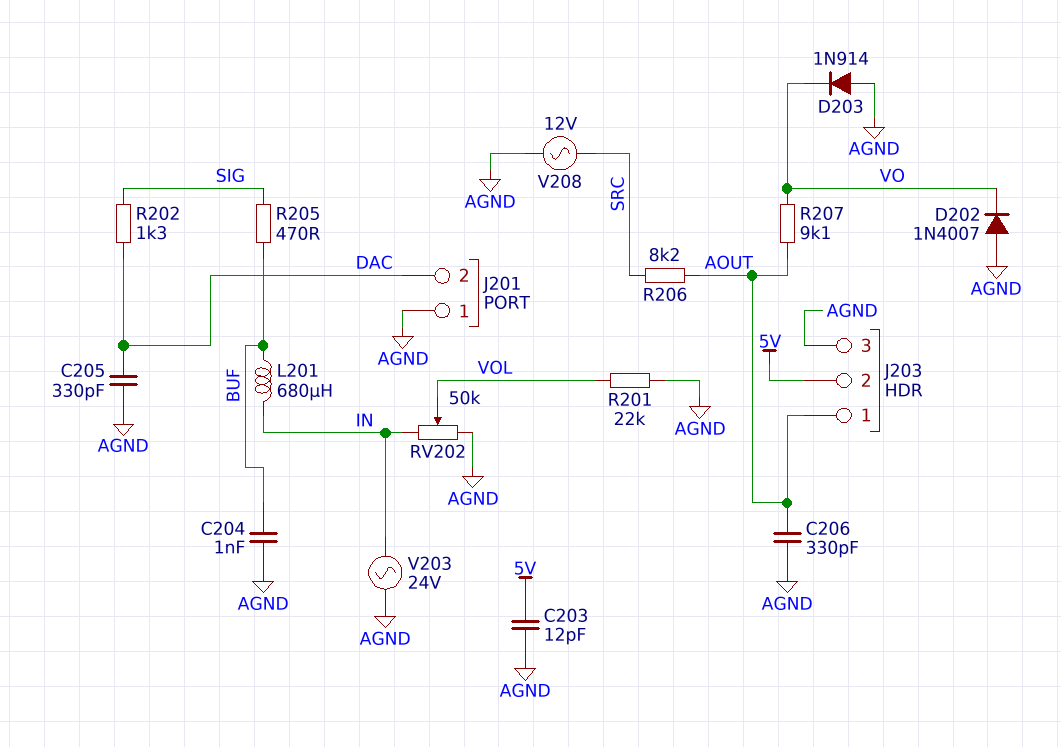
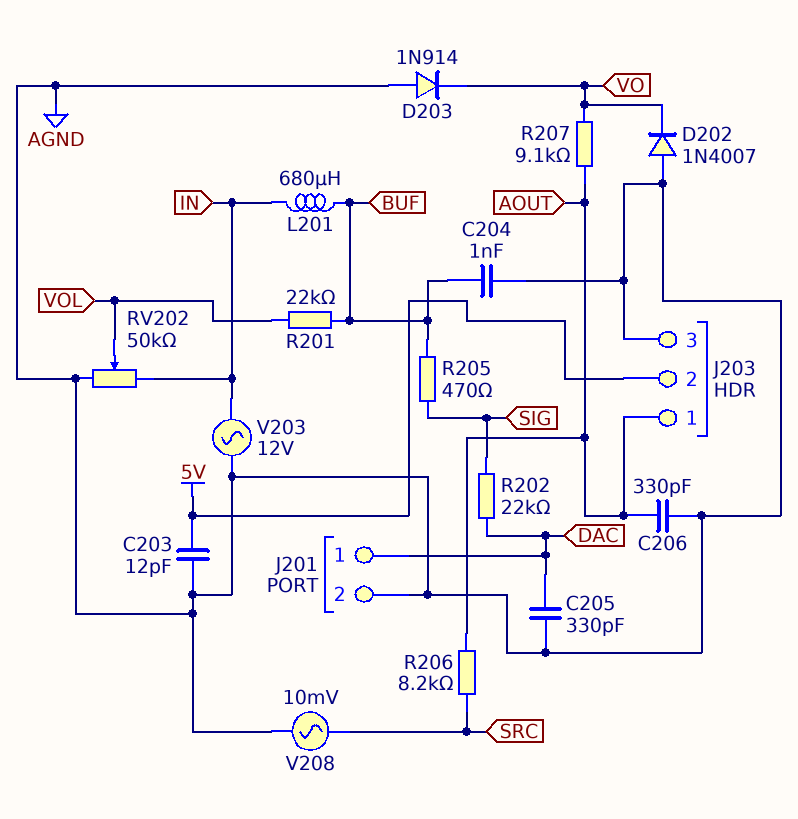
J201 pin 1: AGND -> DAC
J201 pin 2: DAC -> AGND
R201: 22k (AGND, VOL) -> 22k (BUF, VOL)
R202: 1.3k (DAC, SIG) -> 22k (DAC, SIG)
V203: AC 24V (AGND, IN) -> AC 12V (AGND, IN)
V208: AC 12V (AGND, SRC) -> AC 10mV (AGND, SRC)

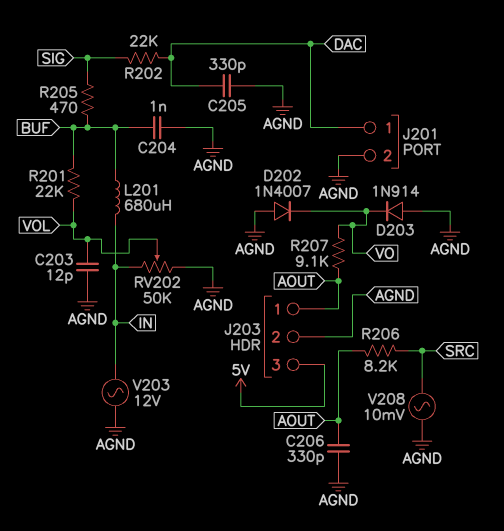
C203: 12pF (5V, AGND) -> 12pF (AGND, VOL)
J203 pin 2: 5V -> AGND
J203 pin 3: AGND -> 5V

